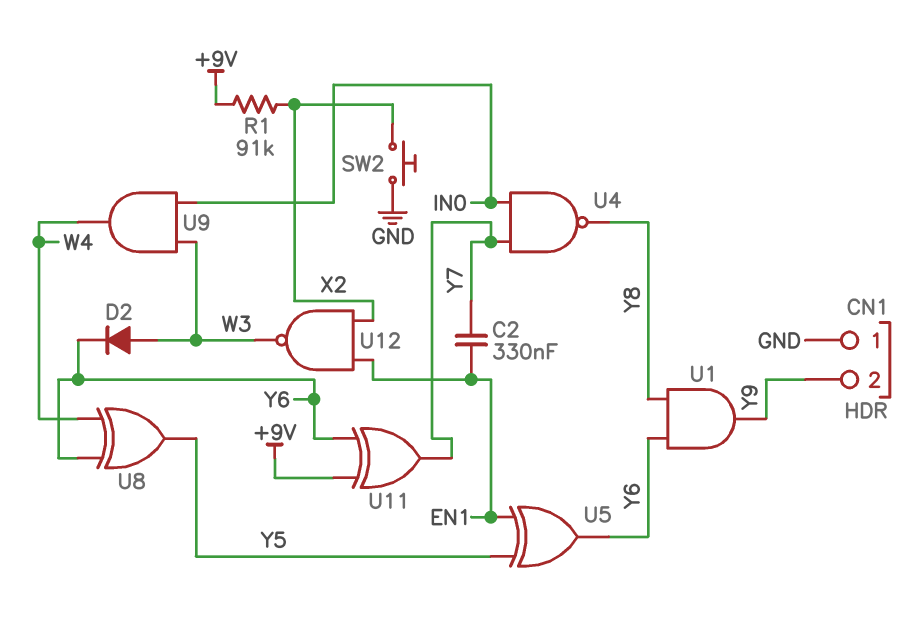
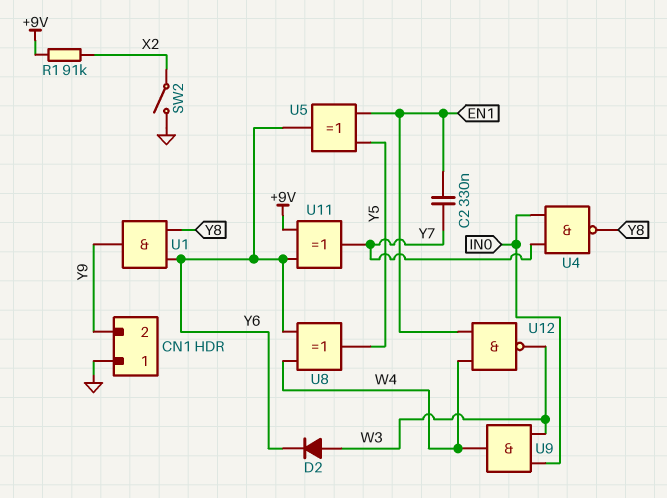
SW2: button (GND, X2) -> switch (GND, X2)
U12: NAND (in EN1, in X2, out W3) -> NAND (in EN1, in W4, out W3)

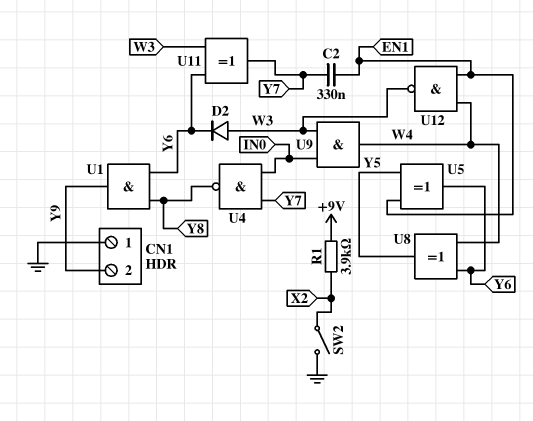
R1: 91k (+9V, X2) -> 3.9k (+9V, X2)
U11: XOR (in +9V, in Y6, out Y7) -> XOR (in W3, in Y6, out Y7)

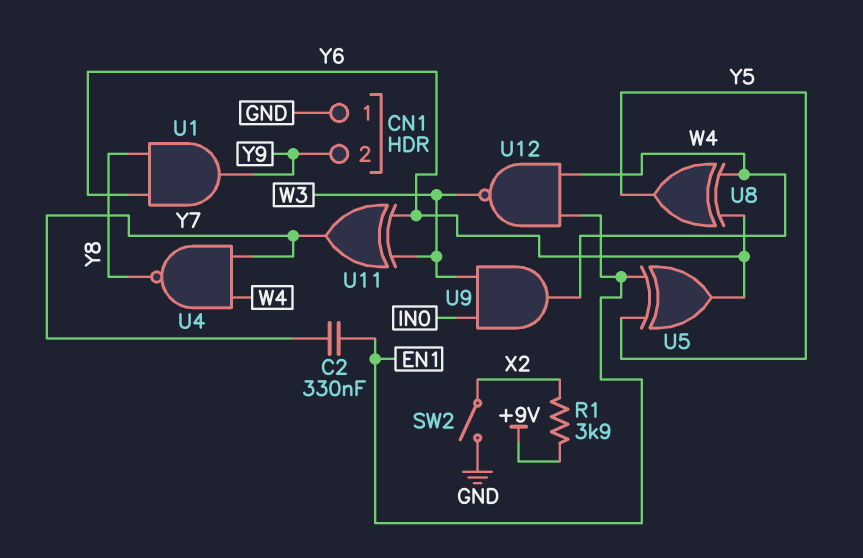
D2: diode (A W3, K Y6) -> none
U4: NAND (in IN0, in Y7, out Y8) -> NAND (in W4, in Y7, out Y8)

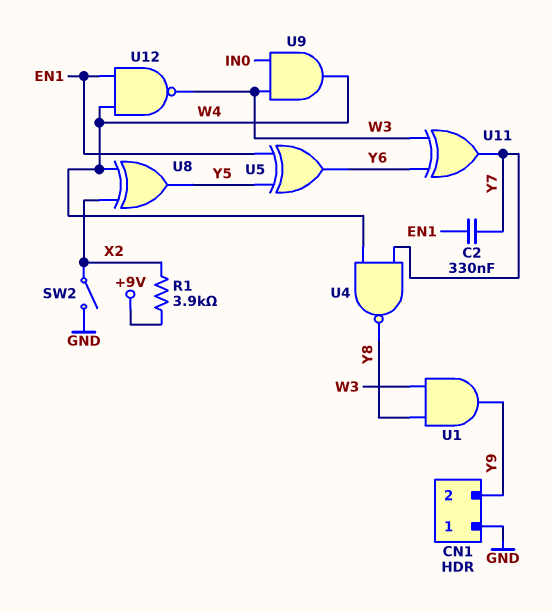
U1: AND (in Y6, in Y8, out Y9) -> AND (in W3, in Y8, out Y9)
U8: XOR (in W4, in Y6, out Y5) -> XOR (in W4, in X2, out Y5)

